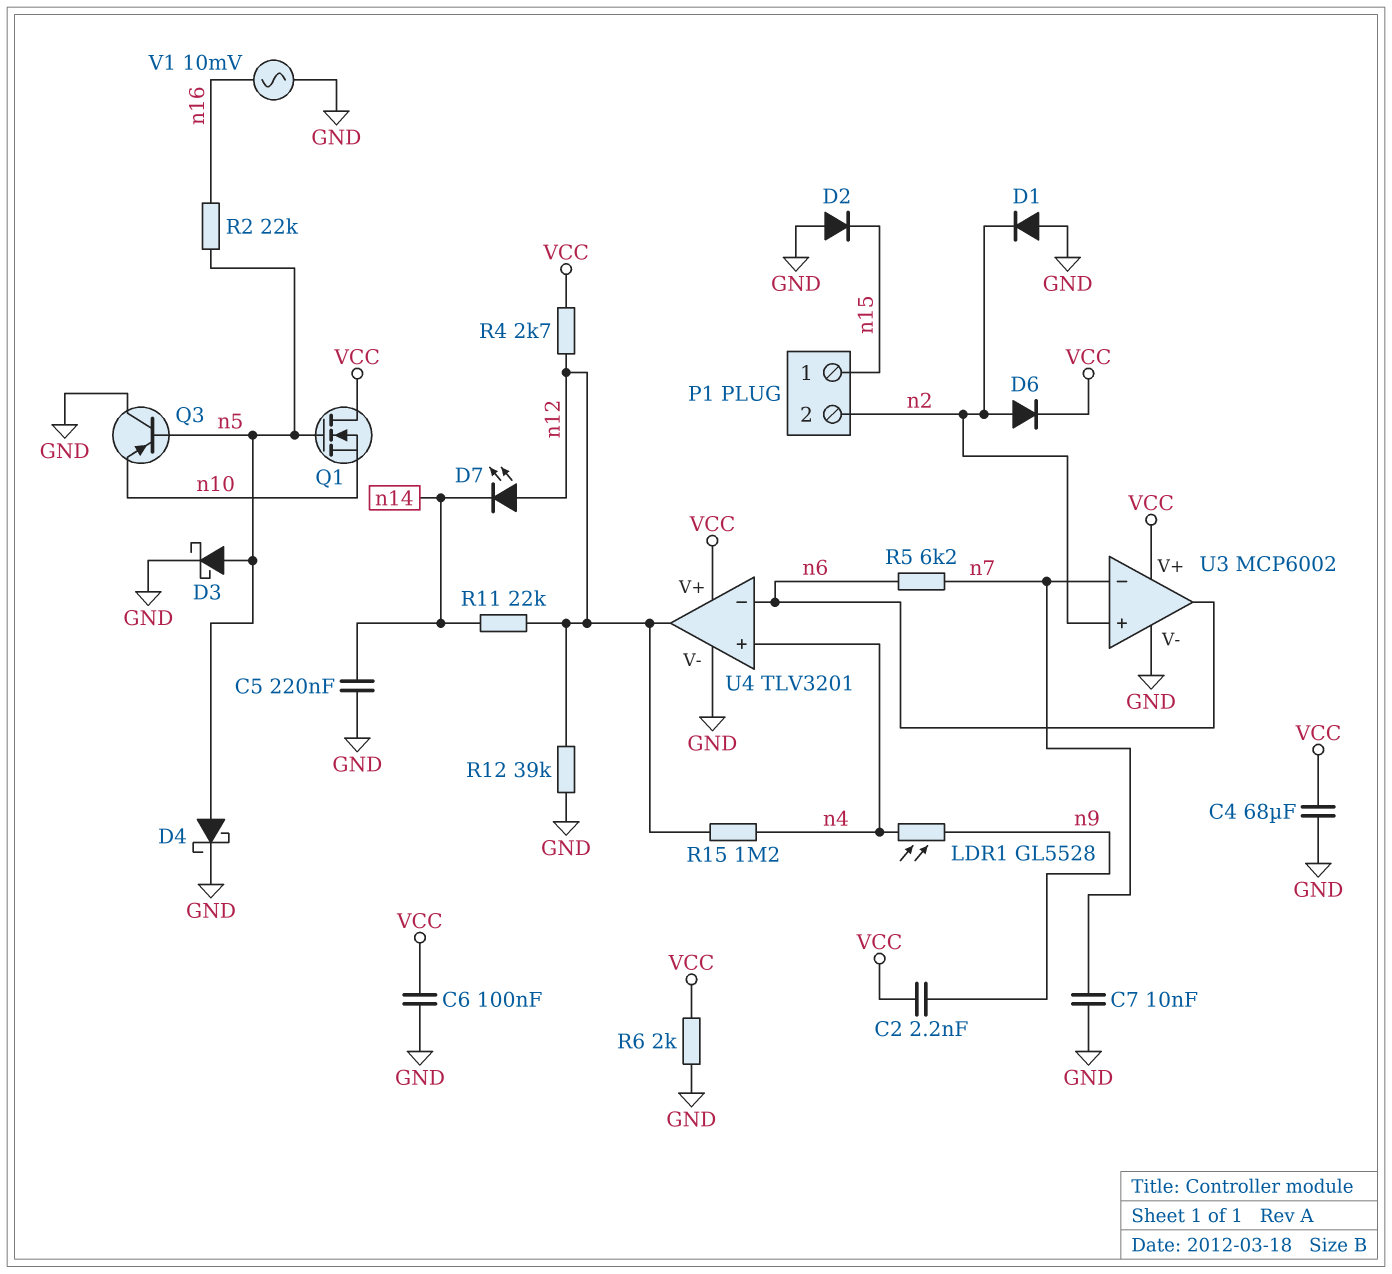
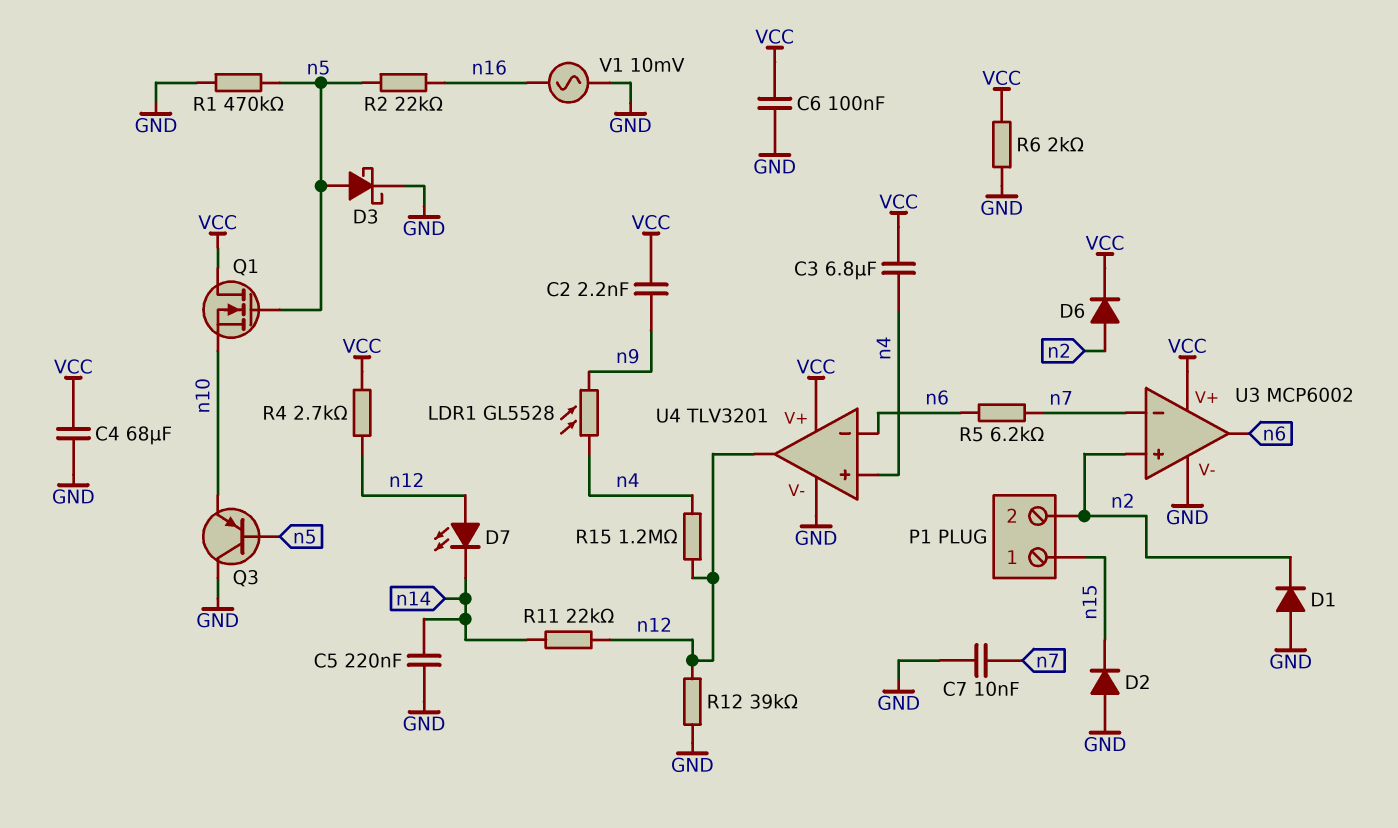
C3: none -> 6.8uF (VCC, n4)
D4: schottky (A n5, K GND) -> none
R1: none -> 470k (GND, n5)

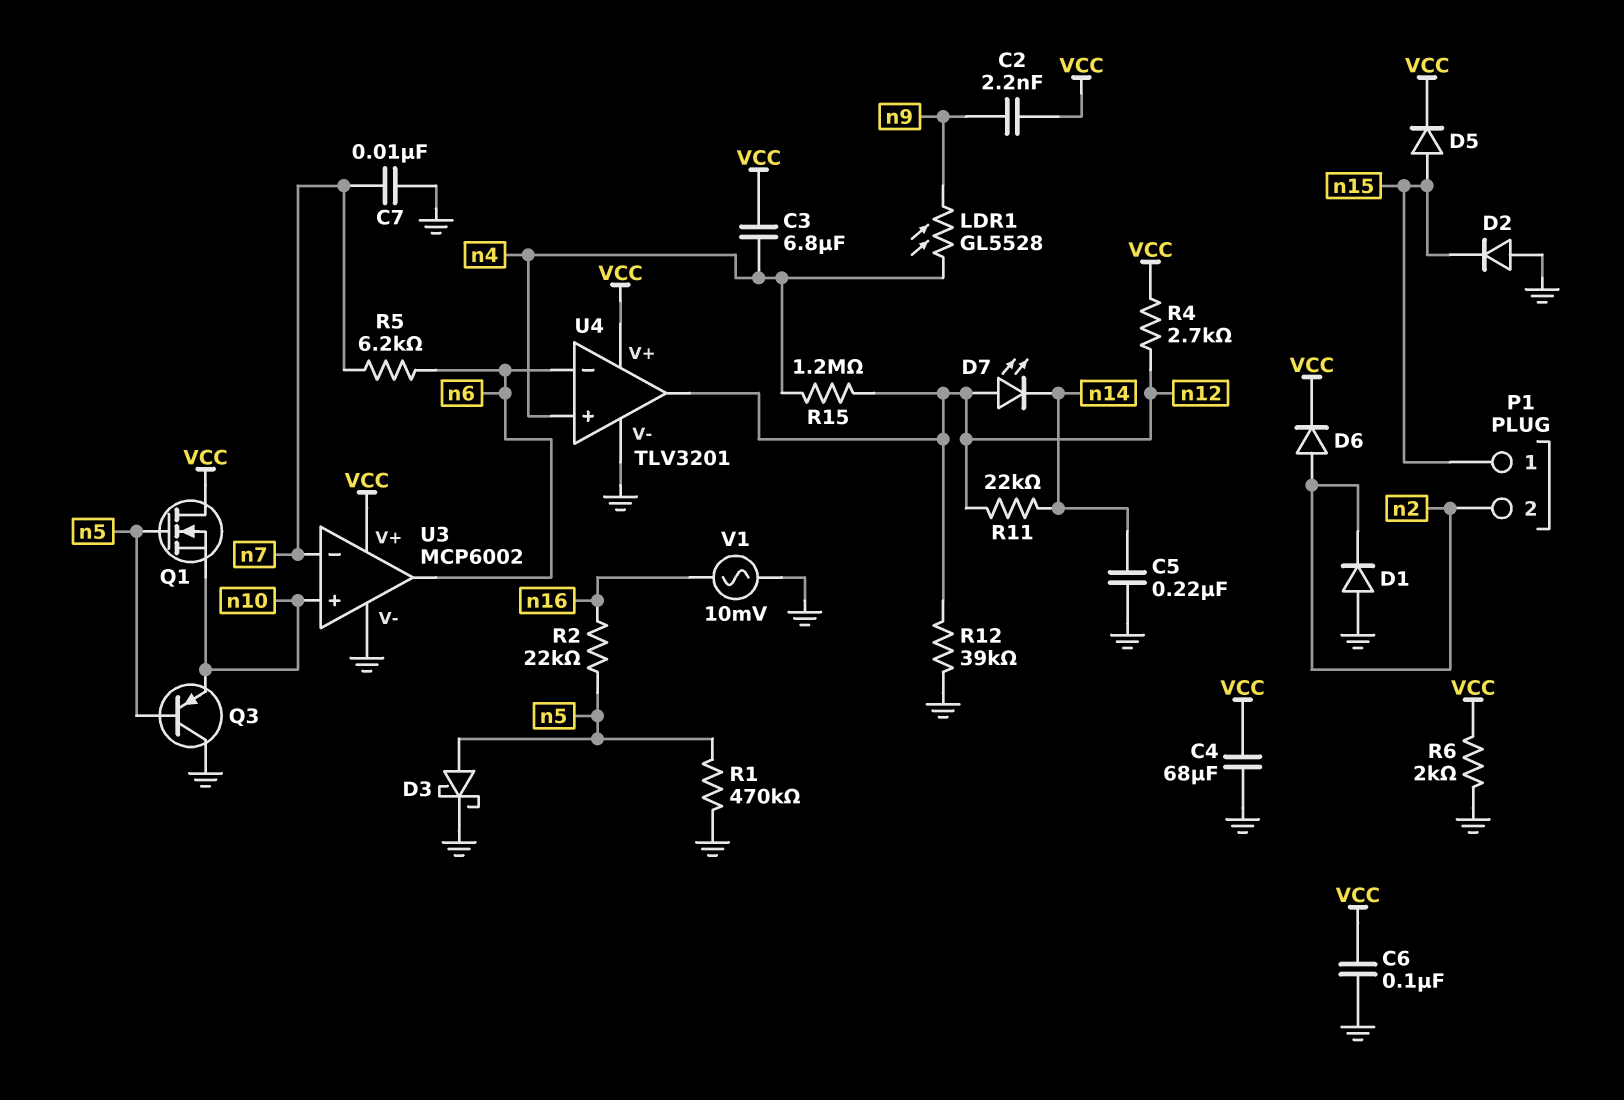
D5: none -> diode (A n15, K VCC)
U3 pin in+: n2 -> n10

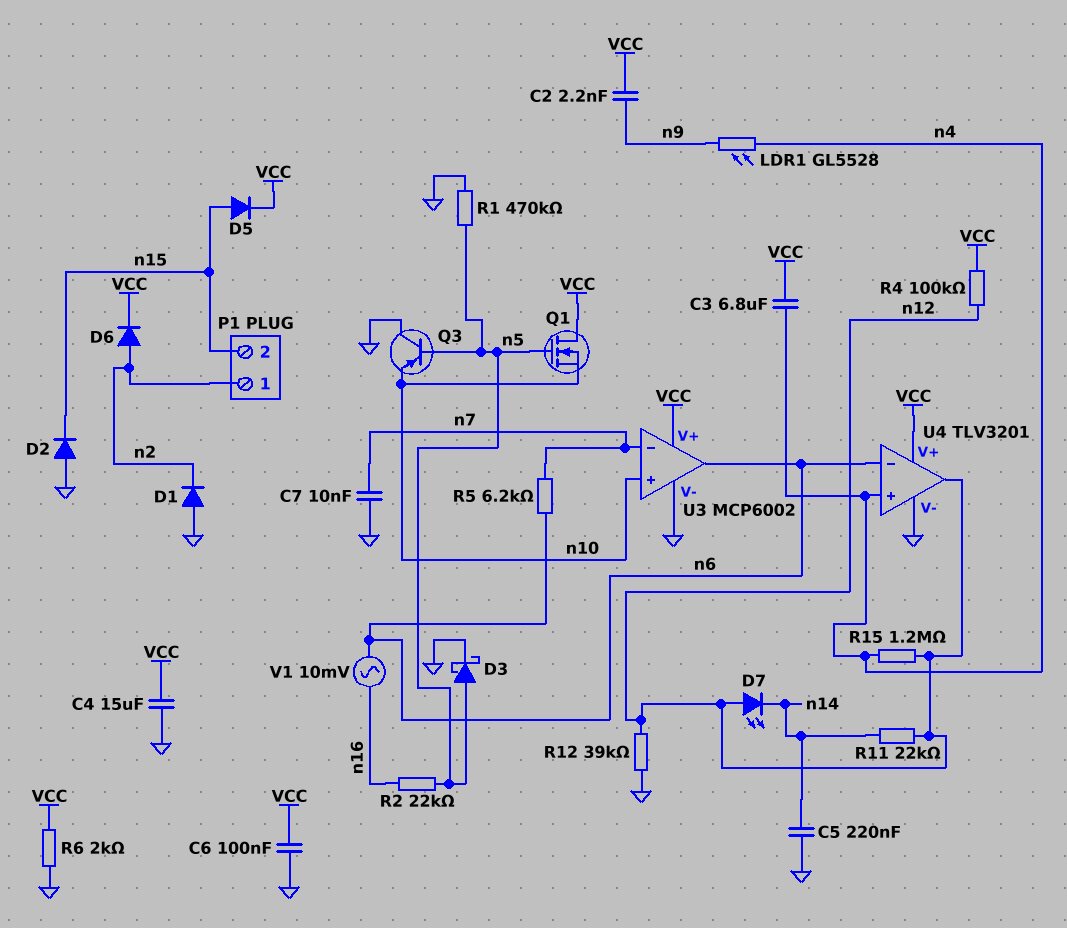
C4: 68uF (GND, VCC) -> 15uF (GND, VCC)
P1 pin 1: n15 -> n2
P1 pin 2: n2 -> n15
R4: 2.7k (VCC, n12) -> 100k (VCC, n12)
V1: AC 10mV (GND, n16) -> AC 10mV (n6, n16)

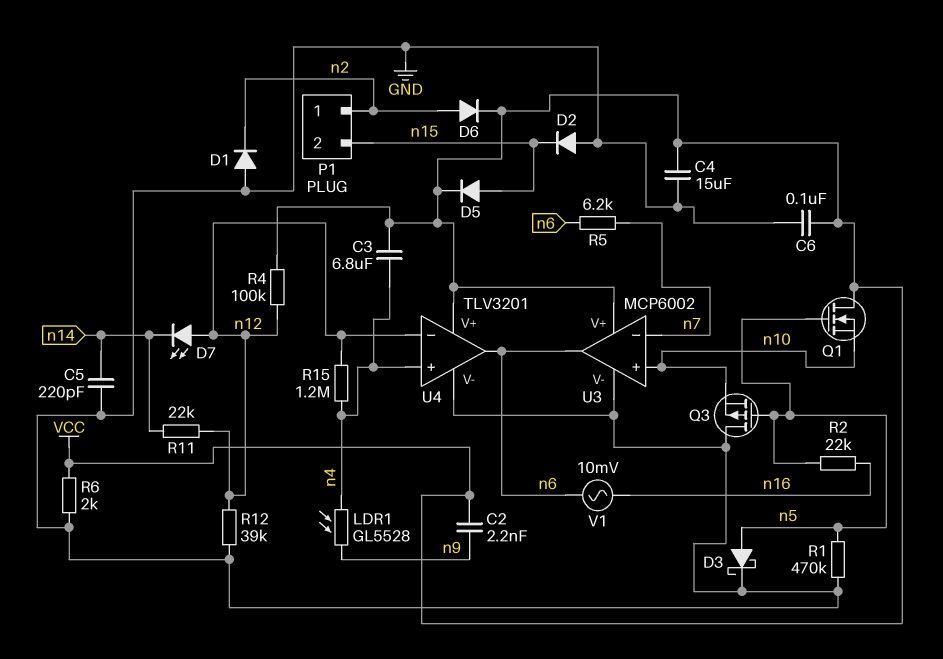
C5: 220nF (GND, n14) -> 220pF (GND, n14)
C7: 10nF (GND, n7) -> none
Q3: PNP (B n5, C GND, E n10) -> PMOS (G n5, D GND, S n10)
U4 pin in-: n6 -> n12
U4 pin out: n12 -> n6

